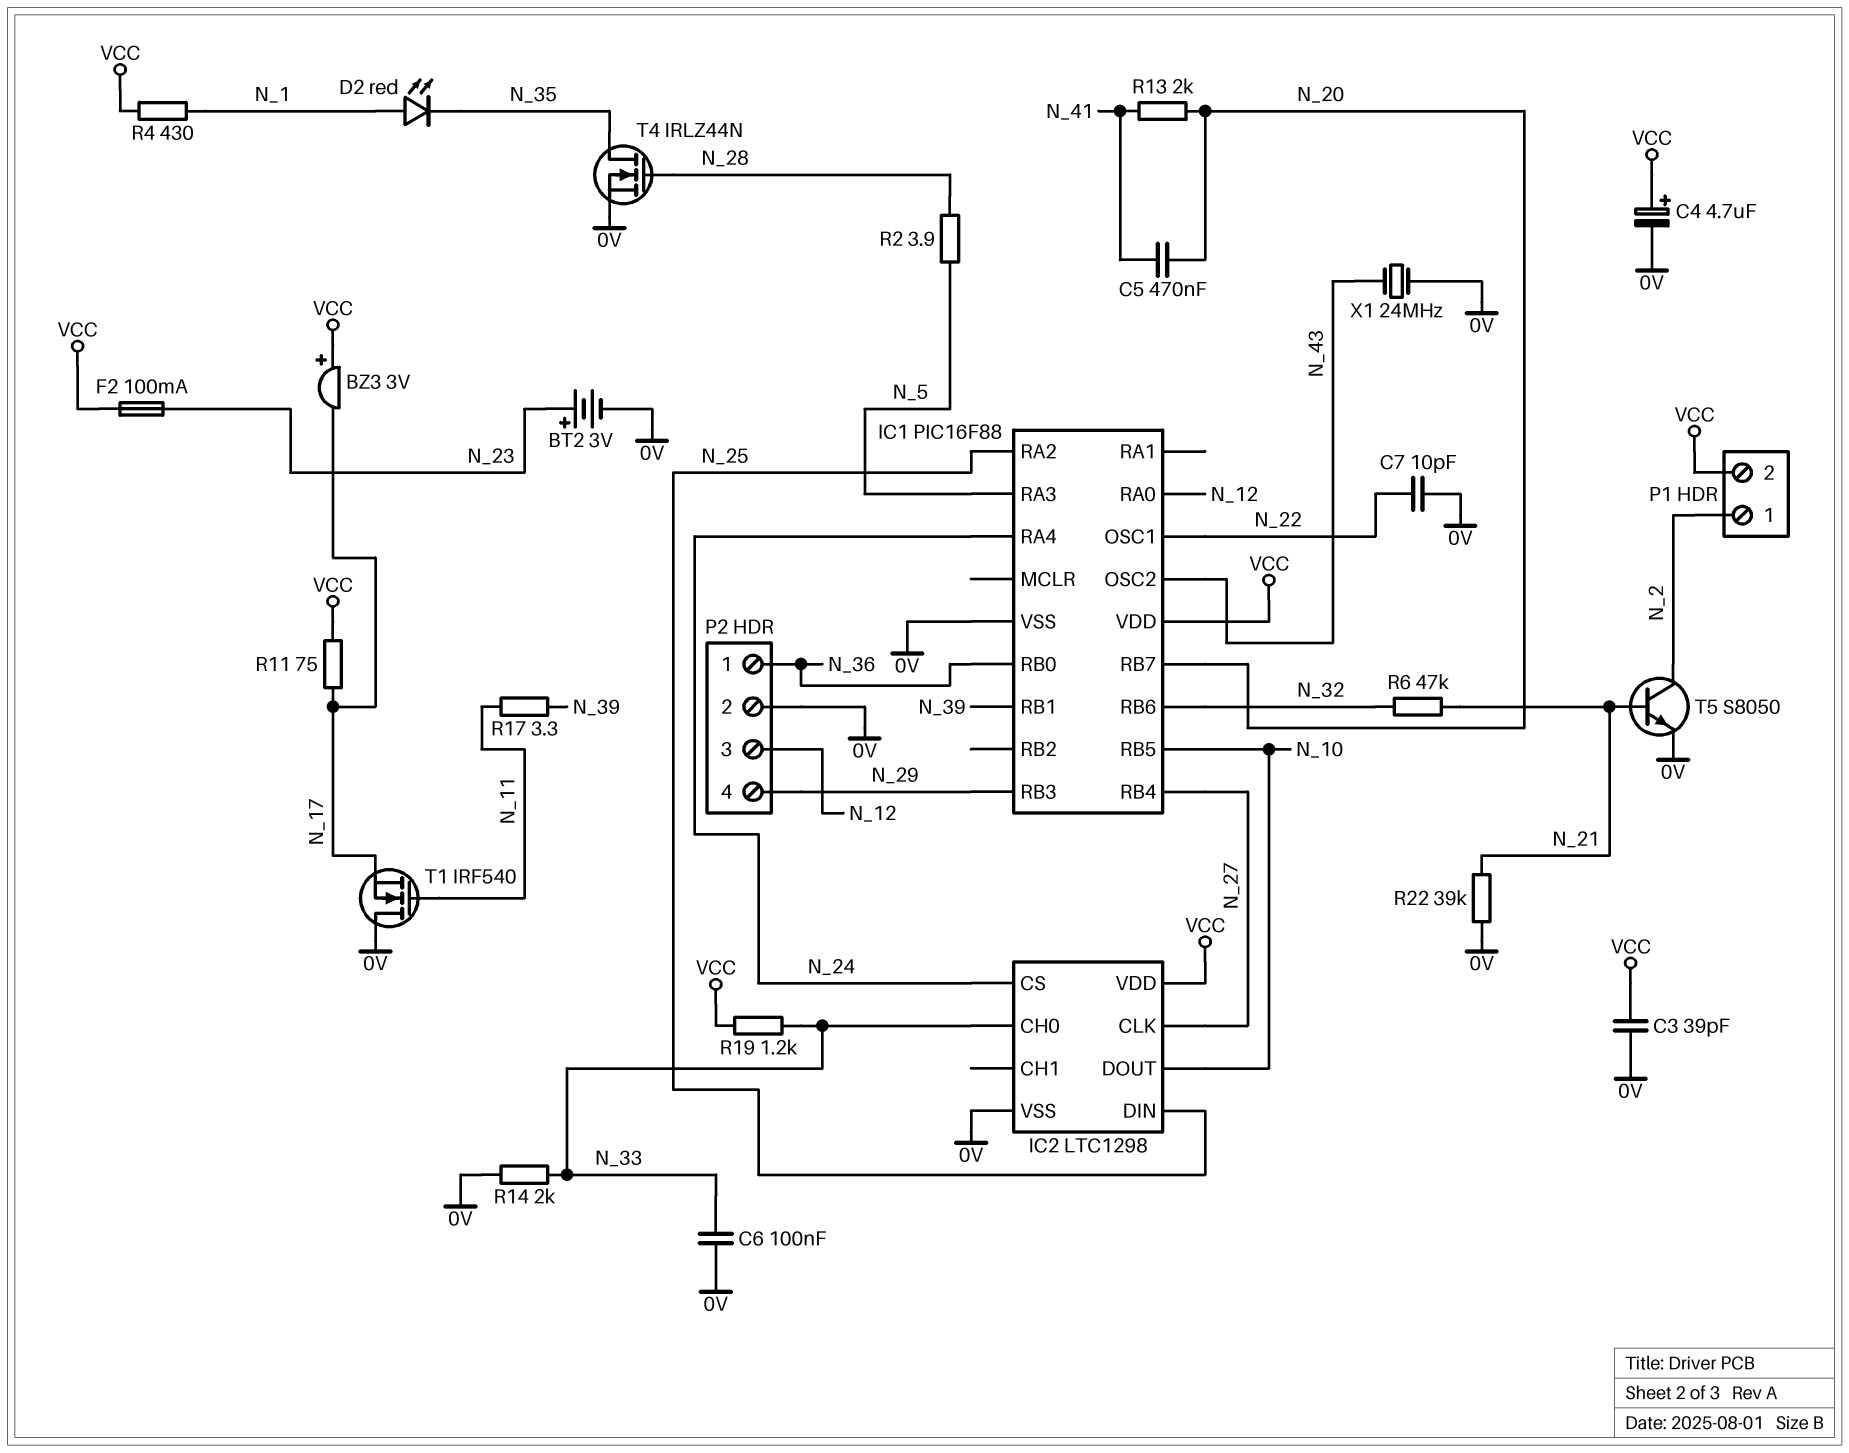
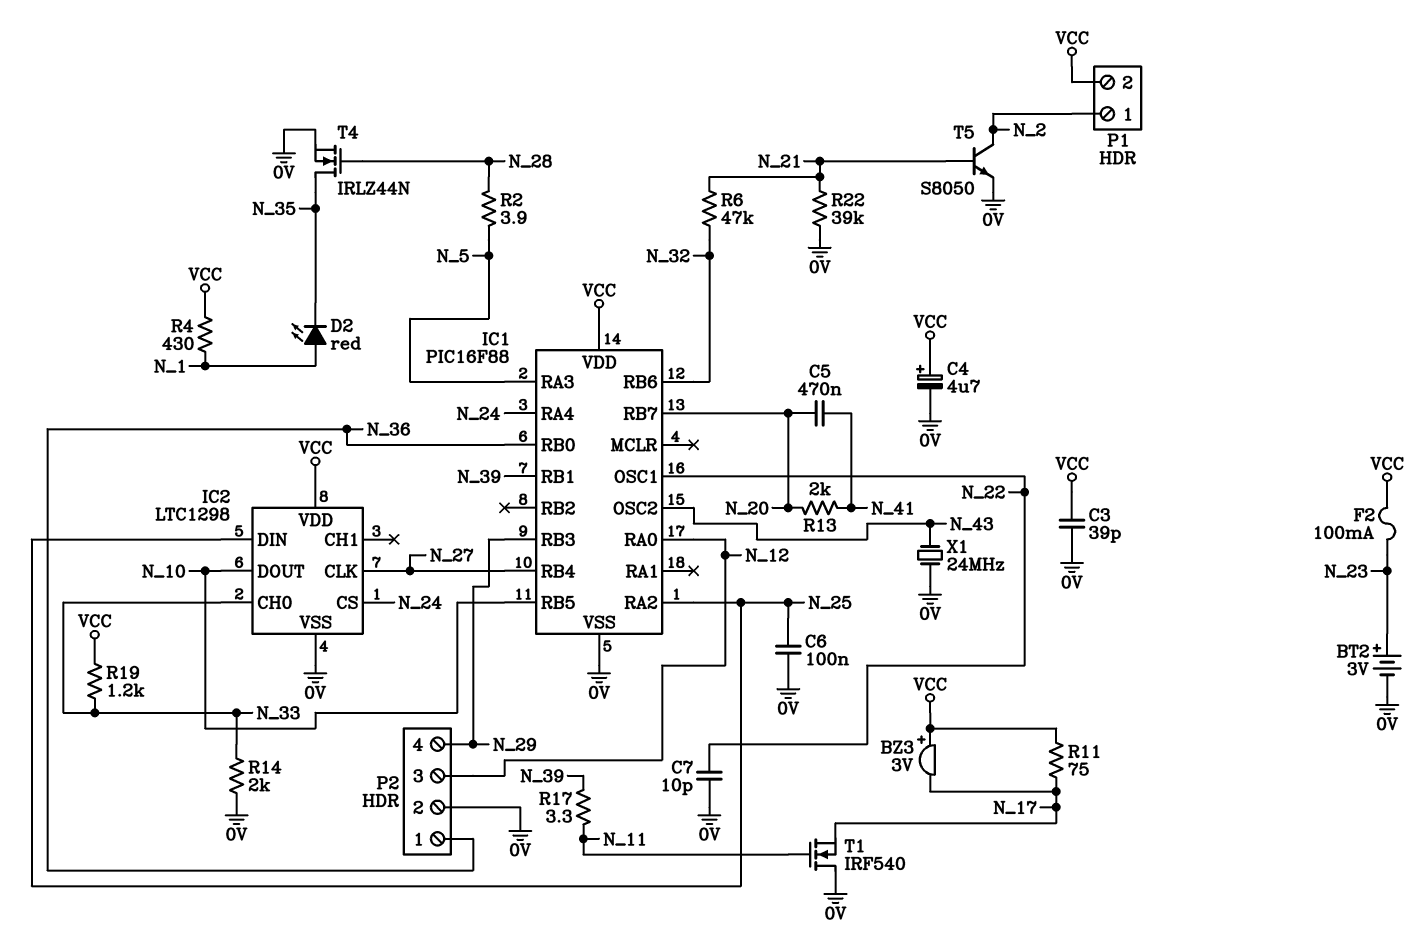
C6: 100nF (0V, N_33) -> 100nF (0V, N_25)

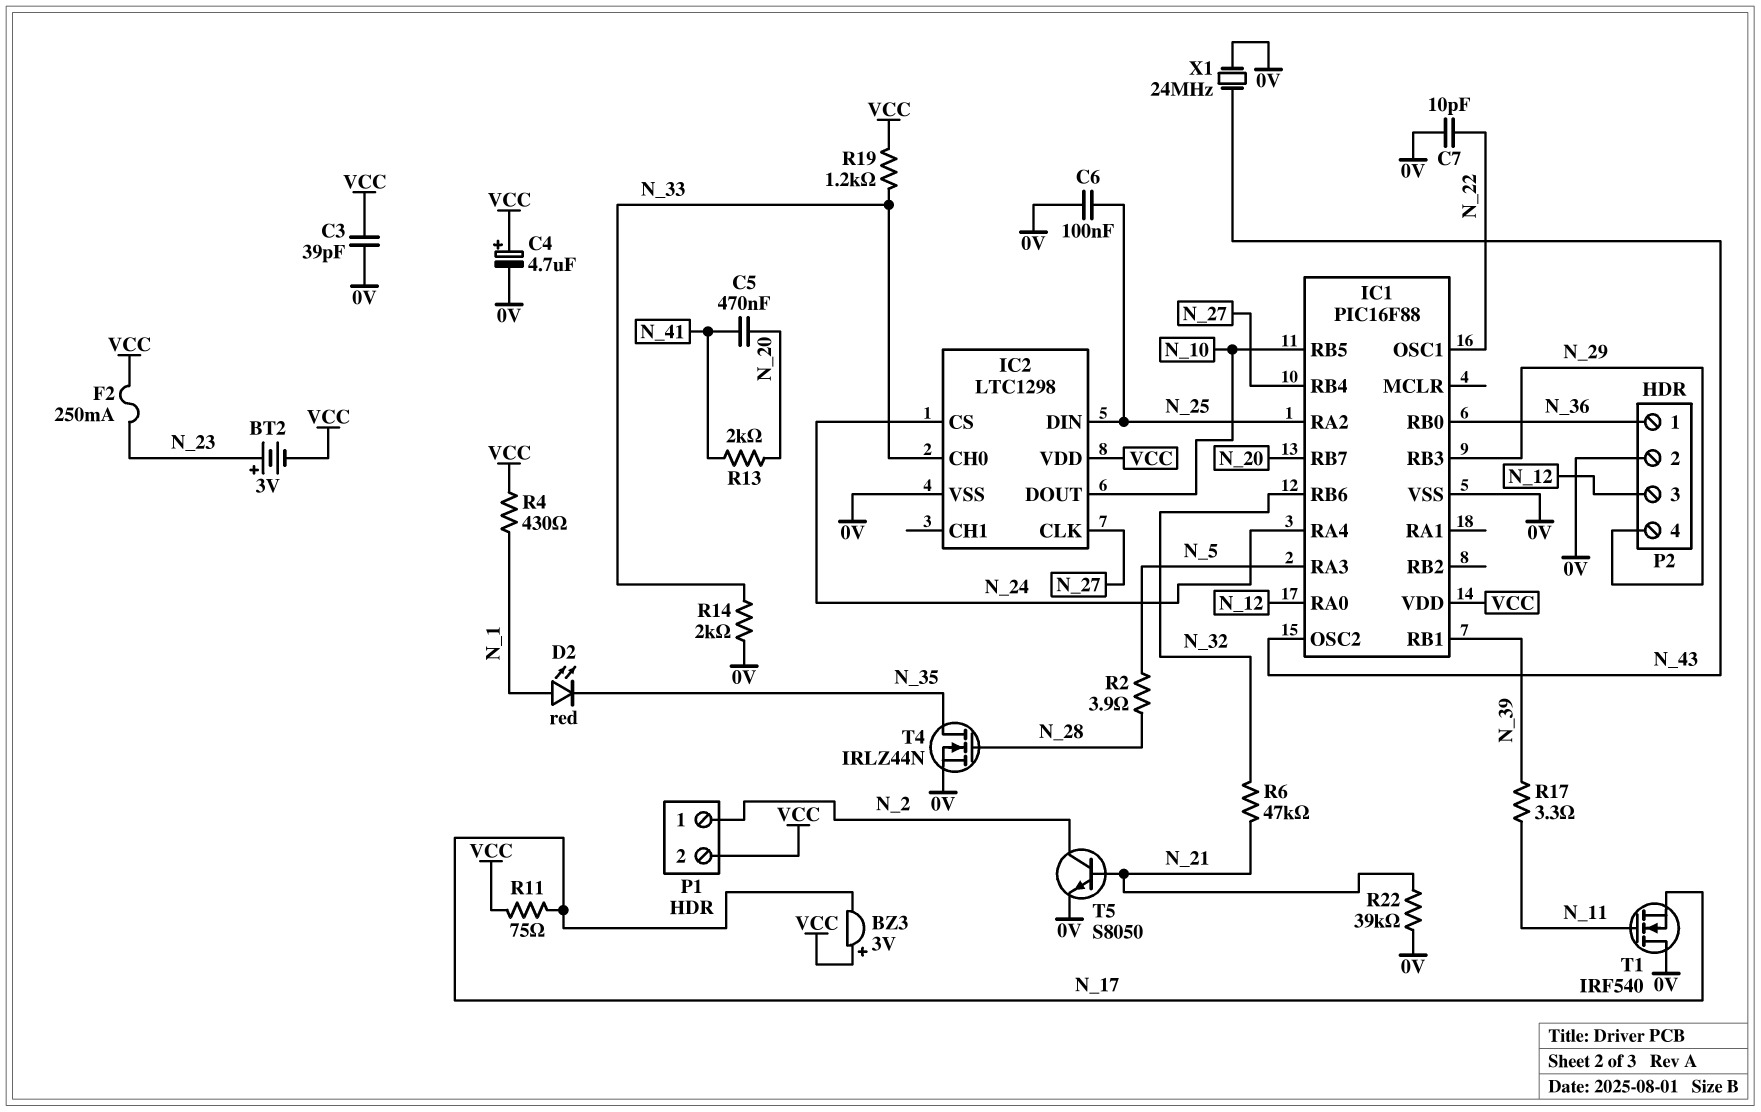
BT2: 3V (plus N_23, minus 0V) -> 3V (plus N_23, minus VCC)
F2: 100mA (N_23, VCC) -> 250mA (N_23, VCC)

